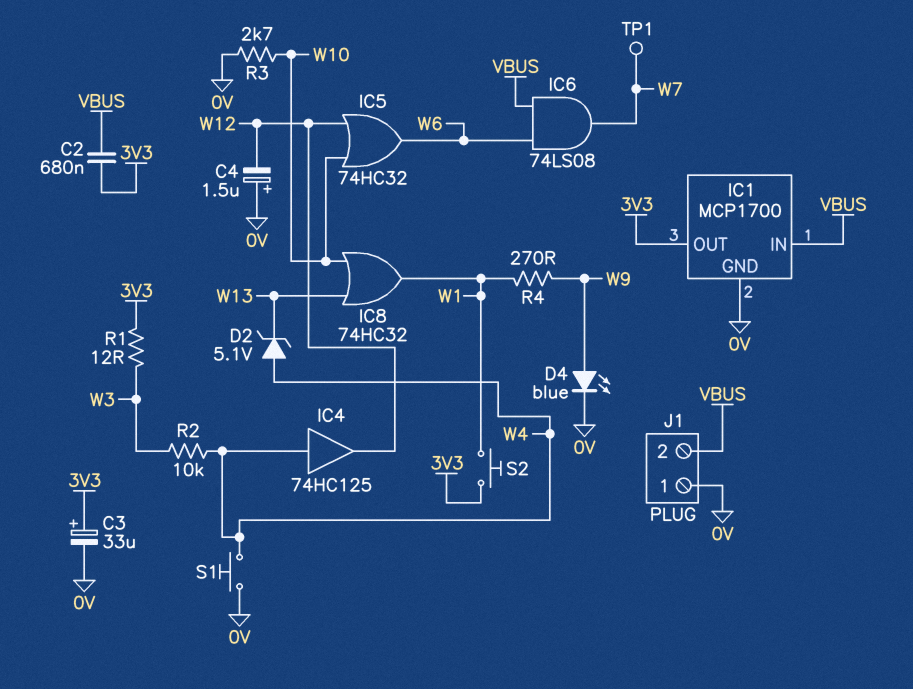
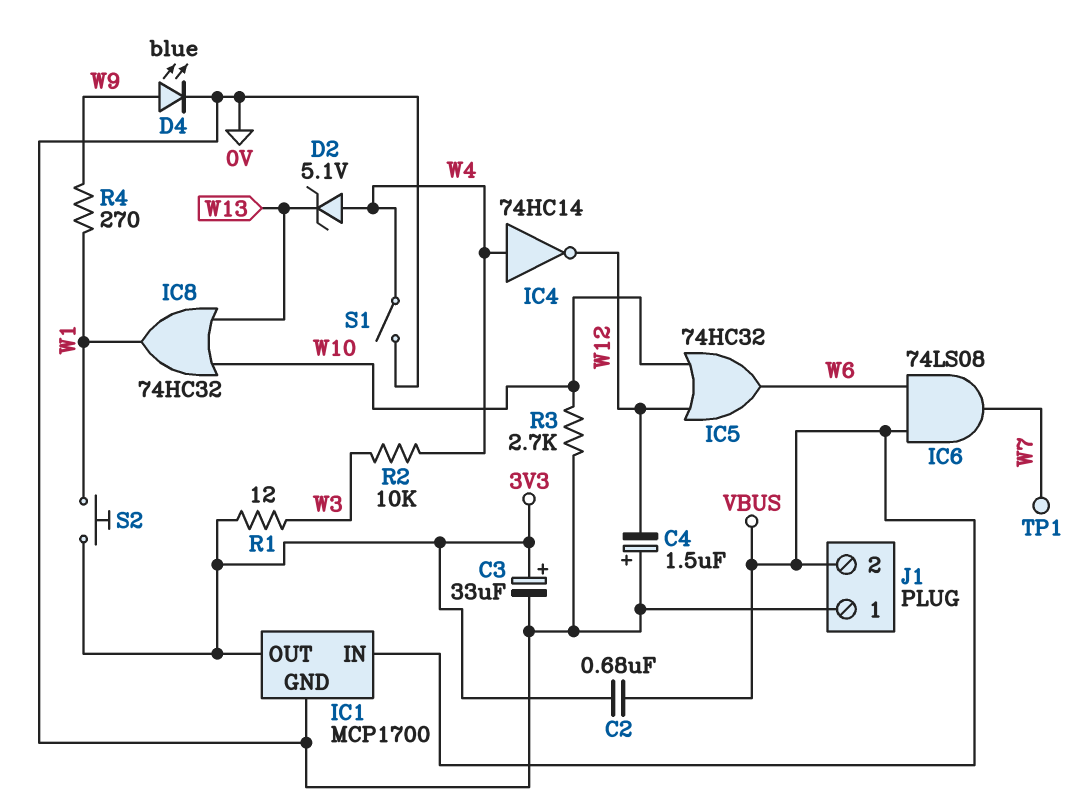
IC4: buffer 74HC125 (in W4, out W12) -> NOT 74HC14 (in W4, out W12)
S1: button (0V, W4) -> switch (0V, W4)

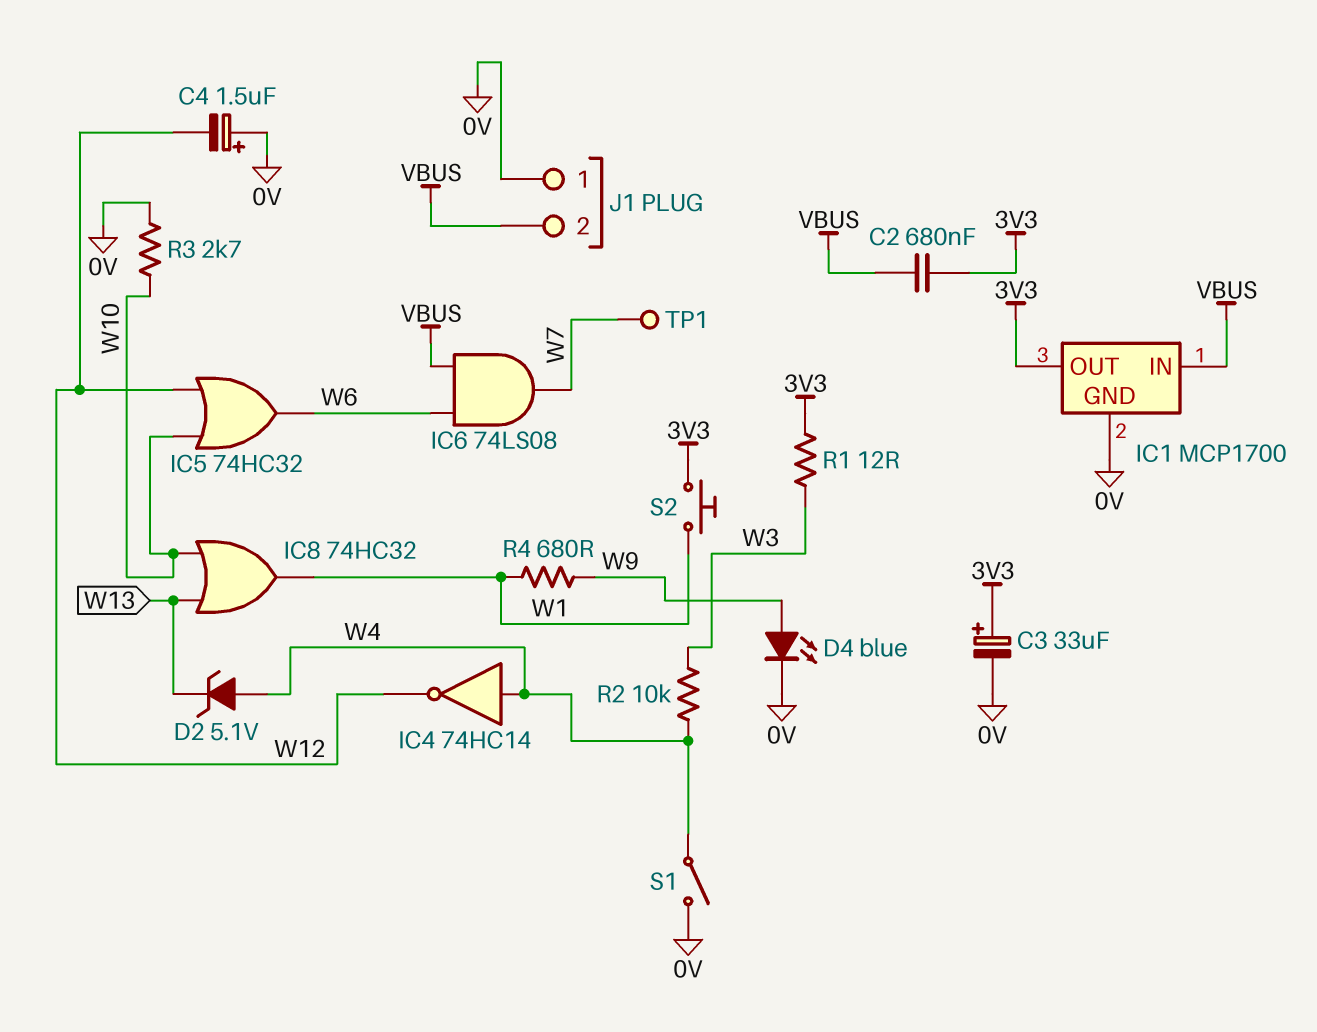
R4: 270 (W1, W9) -> 680 (W1, W9)

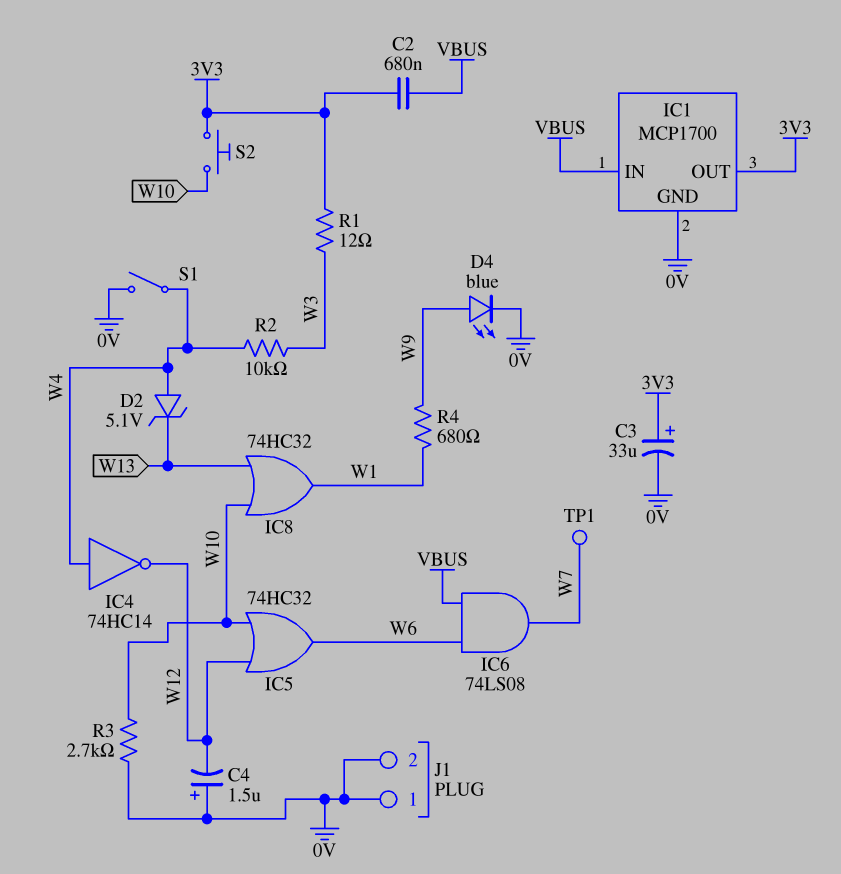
J1 pin 2: VBUS -> 0V
S2: button (3V3, W1) -> button (3V3, W10)

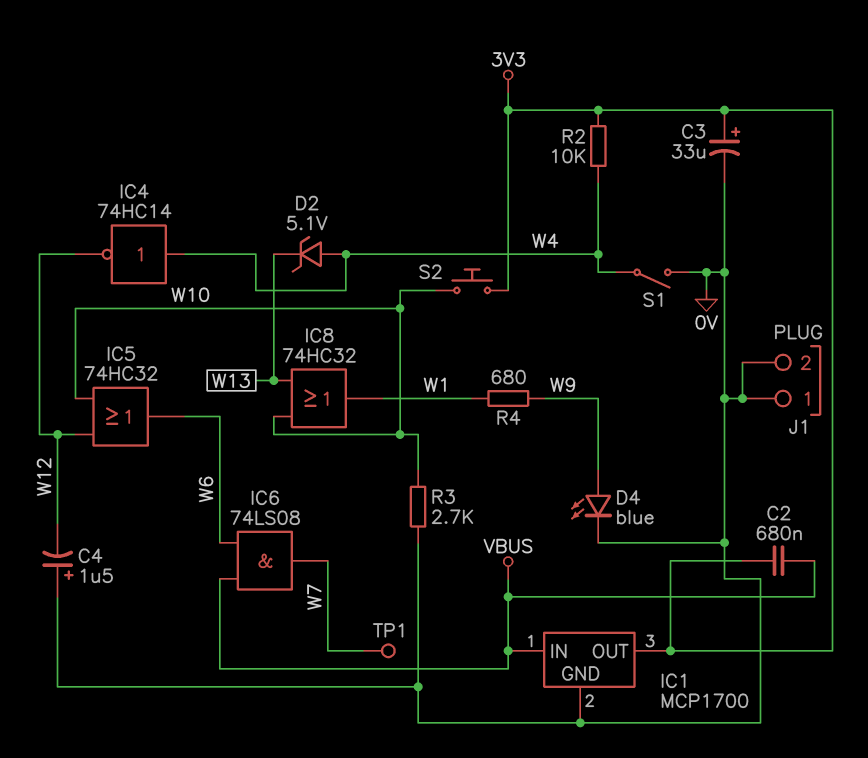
R1: 12 (3V3, W3) -> none
R2: 10k (W3, W4) -> 10k (3V3, W4)

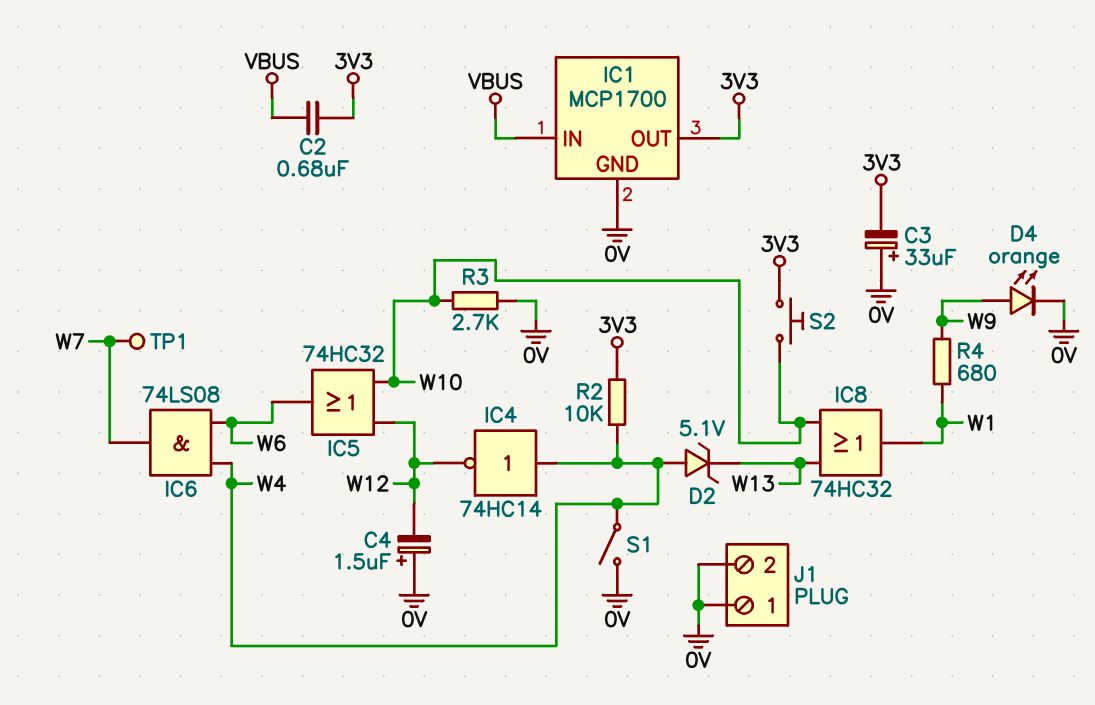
C3: 33uF (plus 3V3, minus 0V) -> 33uF (plus 0V, minus 3V3)
D4: LED blue (A W9, K 0V) -> LED orange (A W9, K 0V)
IC6: AND 74LS08 (in VBUS, in W6, out W7) -> AND 74LS08 (in W4, in W6, out W7)

